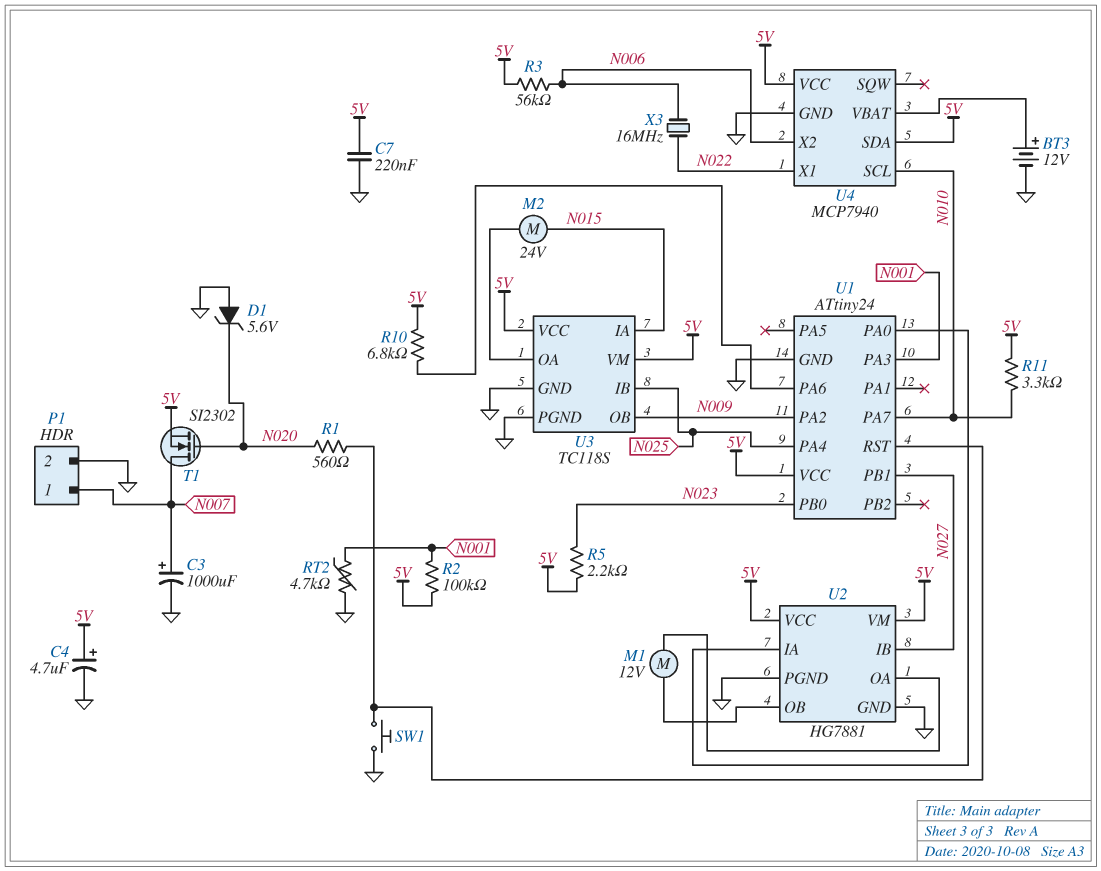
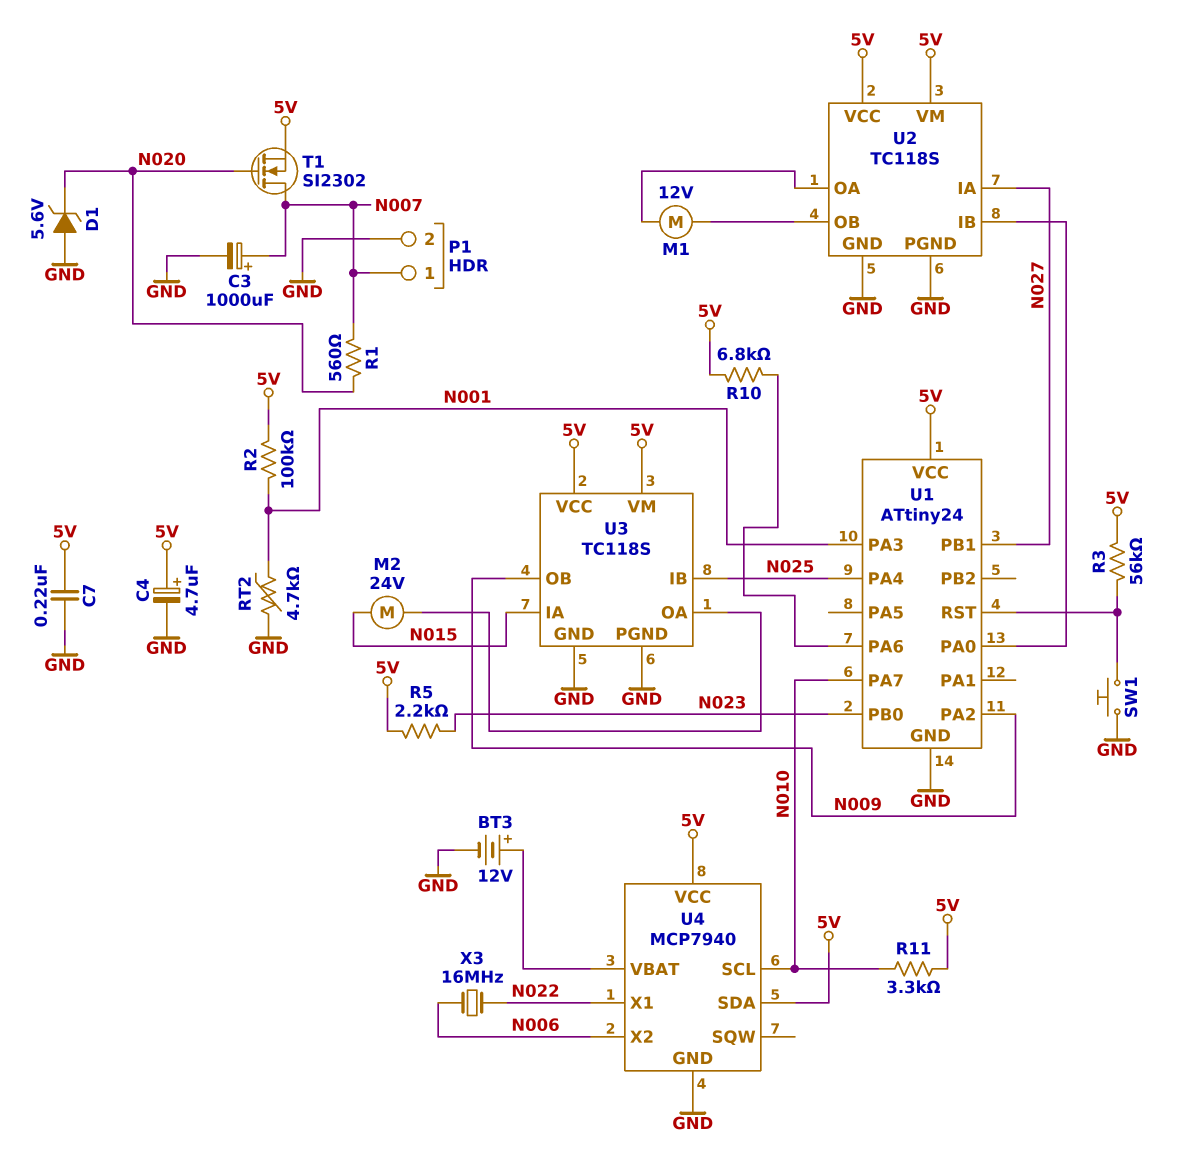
R1: 560 (N020, U1/RST) -> 560 (N007, N020)
R3: 56k (5V, N006) -> 56k (5V, U1/RST)
U2: HG7881 -> TC118S
U2 pin IA: U1/PA0 -> N027
U2 pin IB: N027 -> U1/PA0

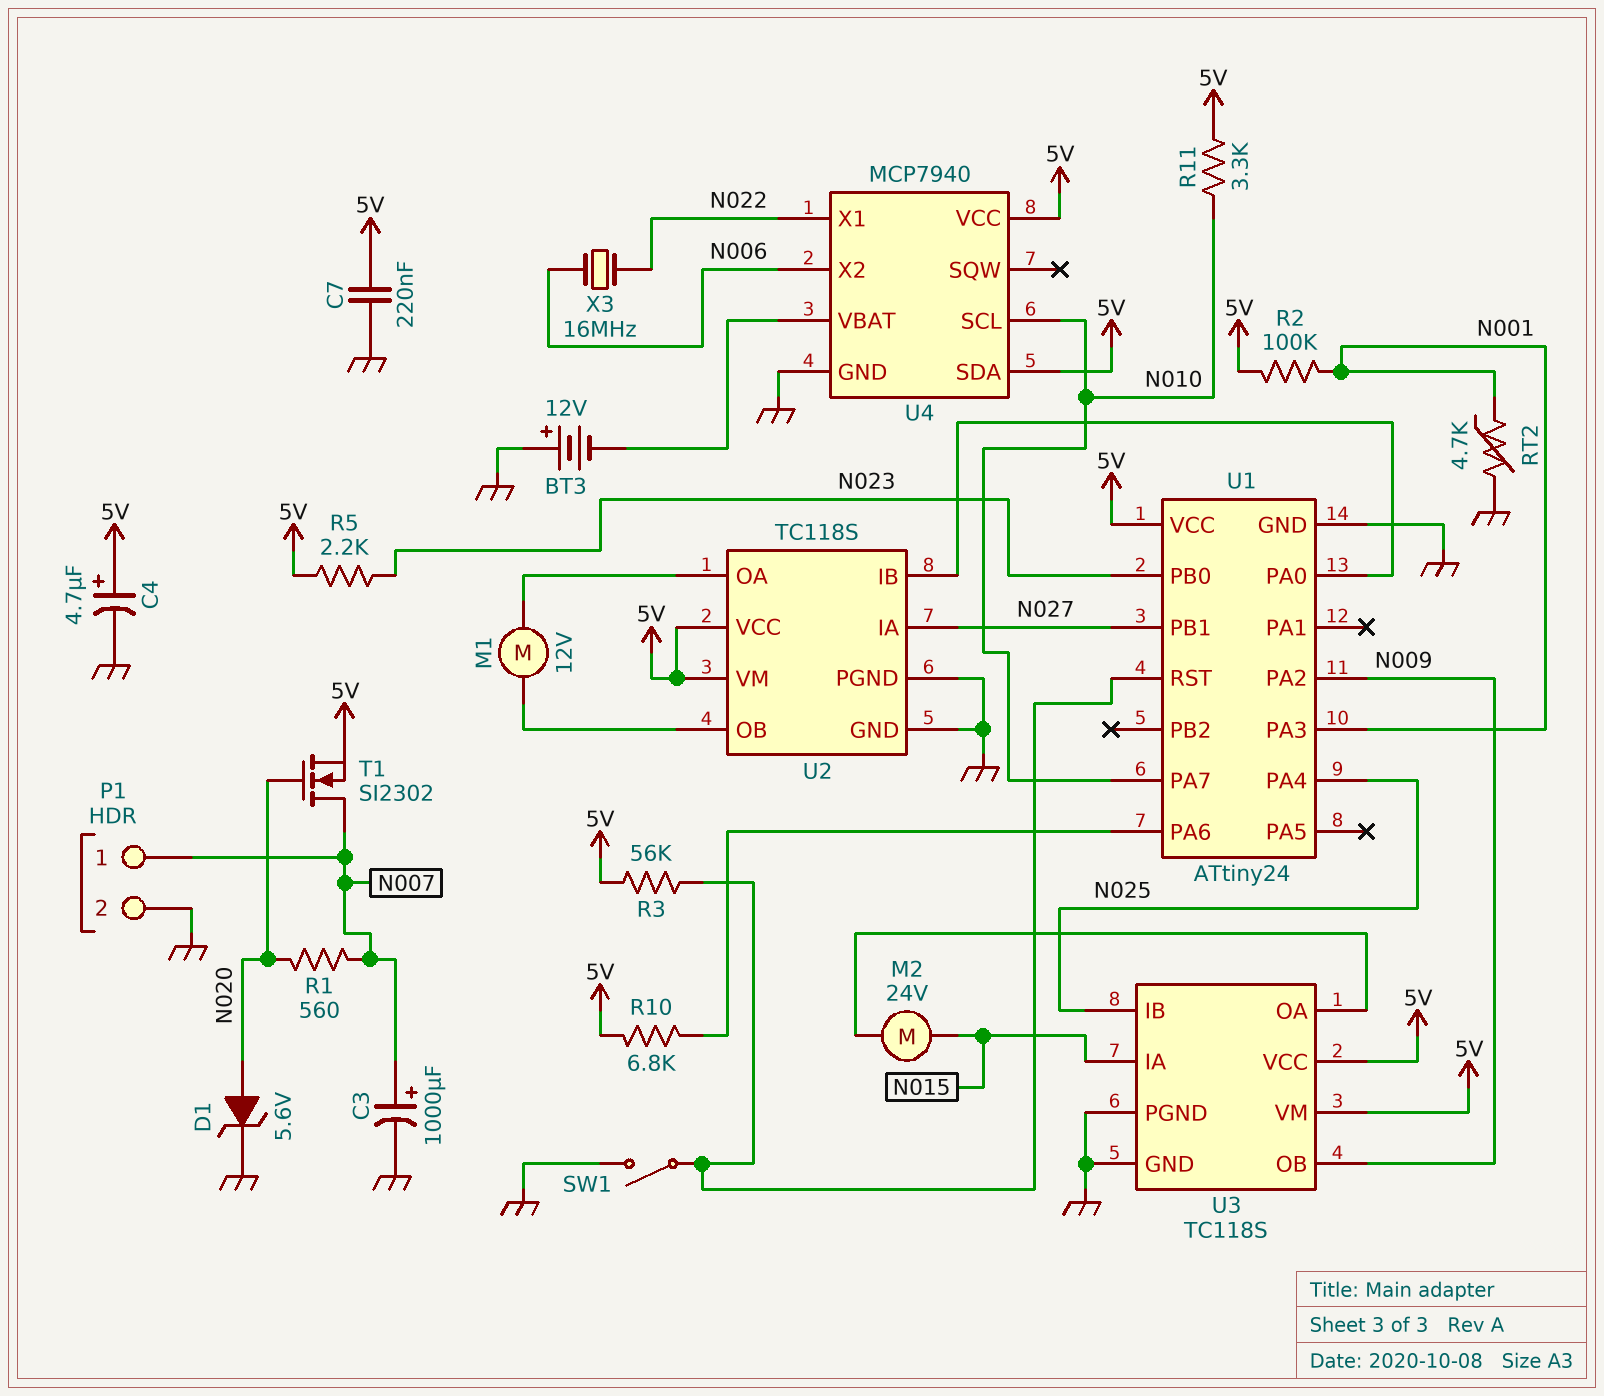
BT3: 12V (plus U4/VBAT, minus GND) -> 12V (plus GND, minus U4/VBAT)
D1: zener 5.6V (A GND, K N020) -> zener 5.6V (A N020, K GND)
SW1: button (GND, U1/RST) -> switch (GND, U1/RST)

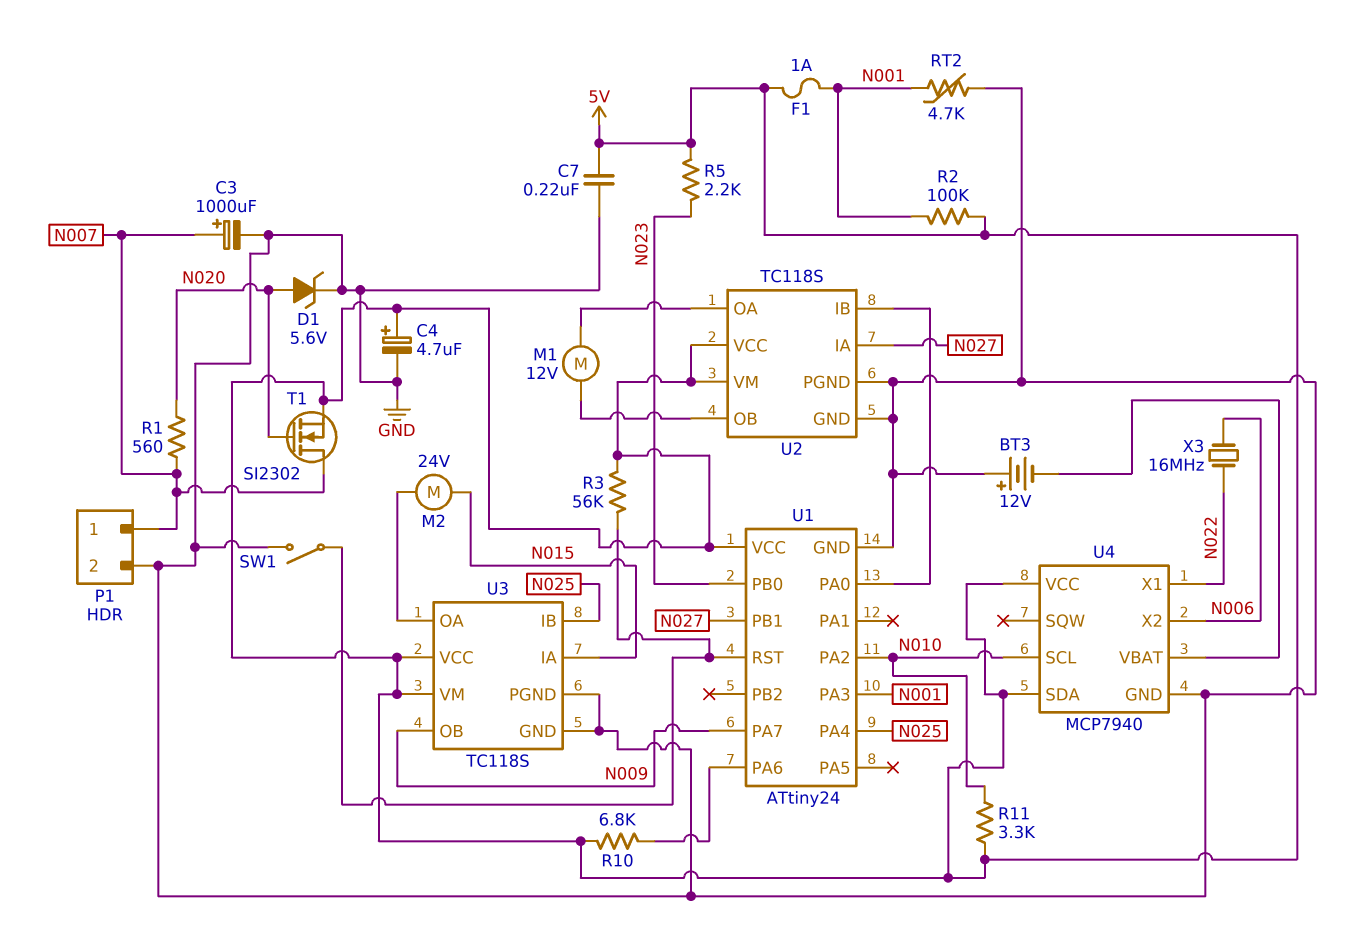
F1: none -> 1A (5V, N001)
U1 pin PA2: N009 -> N010
U1 pin PA7: N010 -> N009

